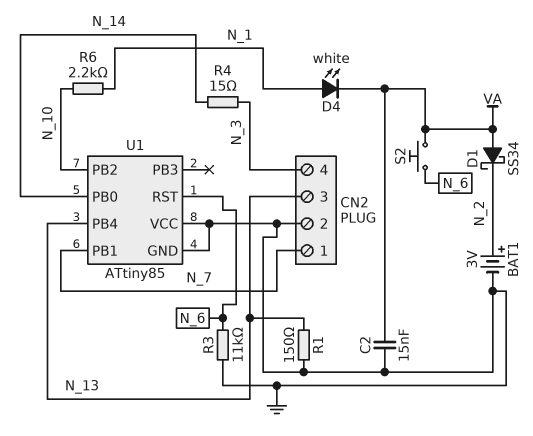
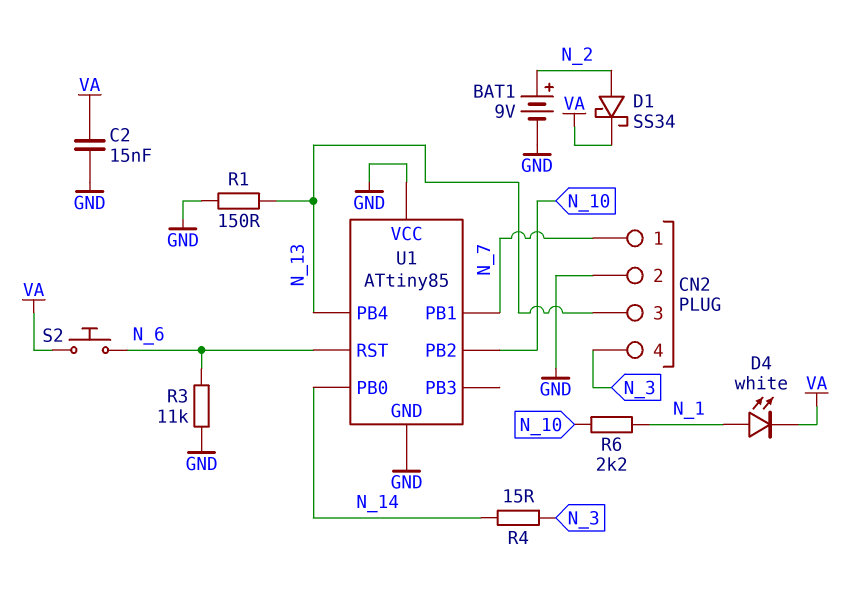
BAT1: 3V (plus N_2, minus GND) -> 9V (plus N_2, minus GND)
D1: schottky SS34 (A VA, K N_2) -> schottky SS34 (A N_2, K VA)

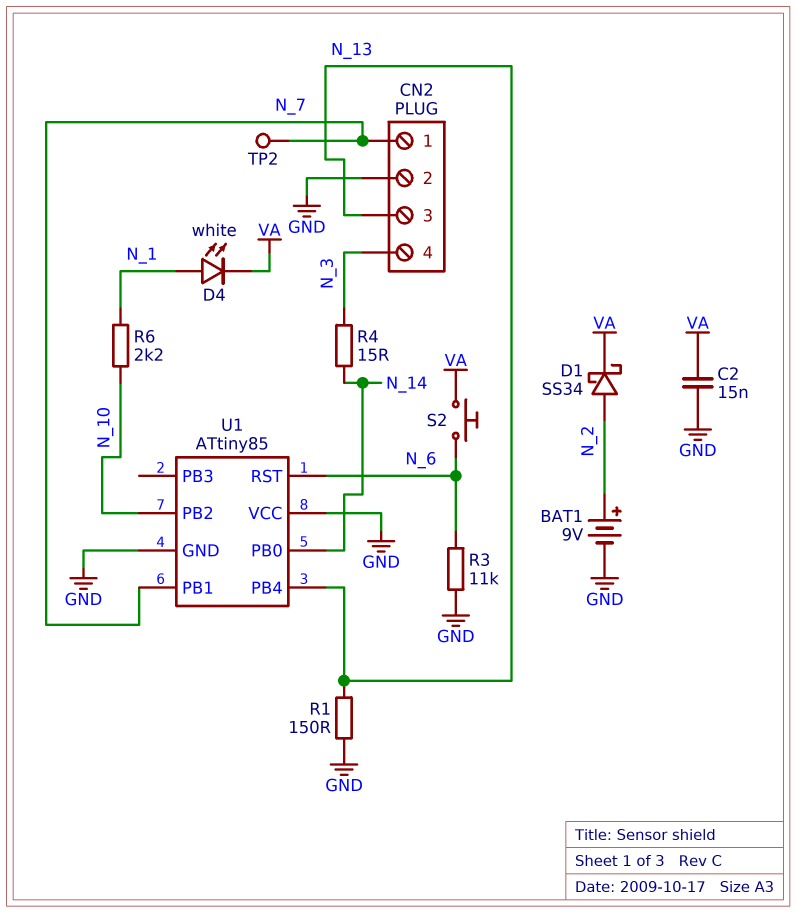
TP2: none -> test point (N_7)

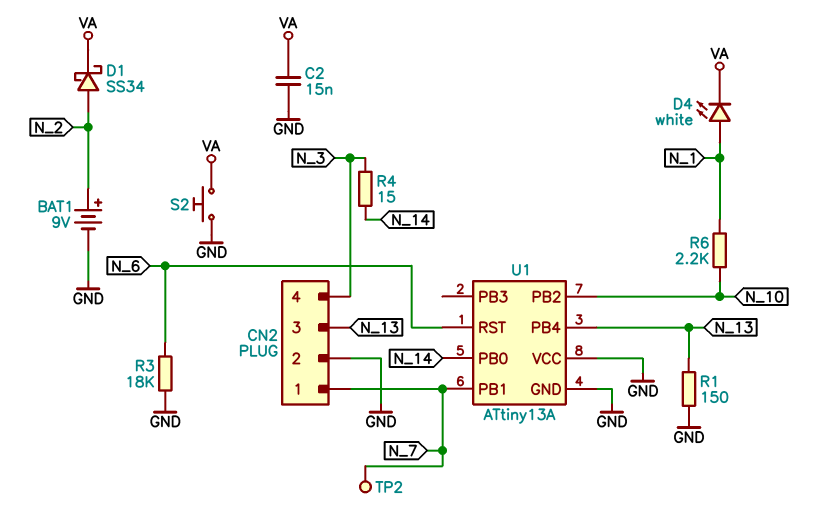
R3: 11k (GND, N_6) -> 18k (GND, N_6)
S2: button (N_6, VA) -> button (GND, VA)
U1: ATtiny85 -> ATtiny13A

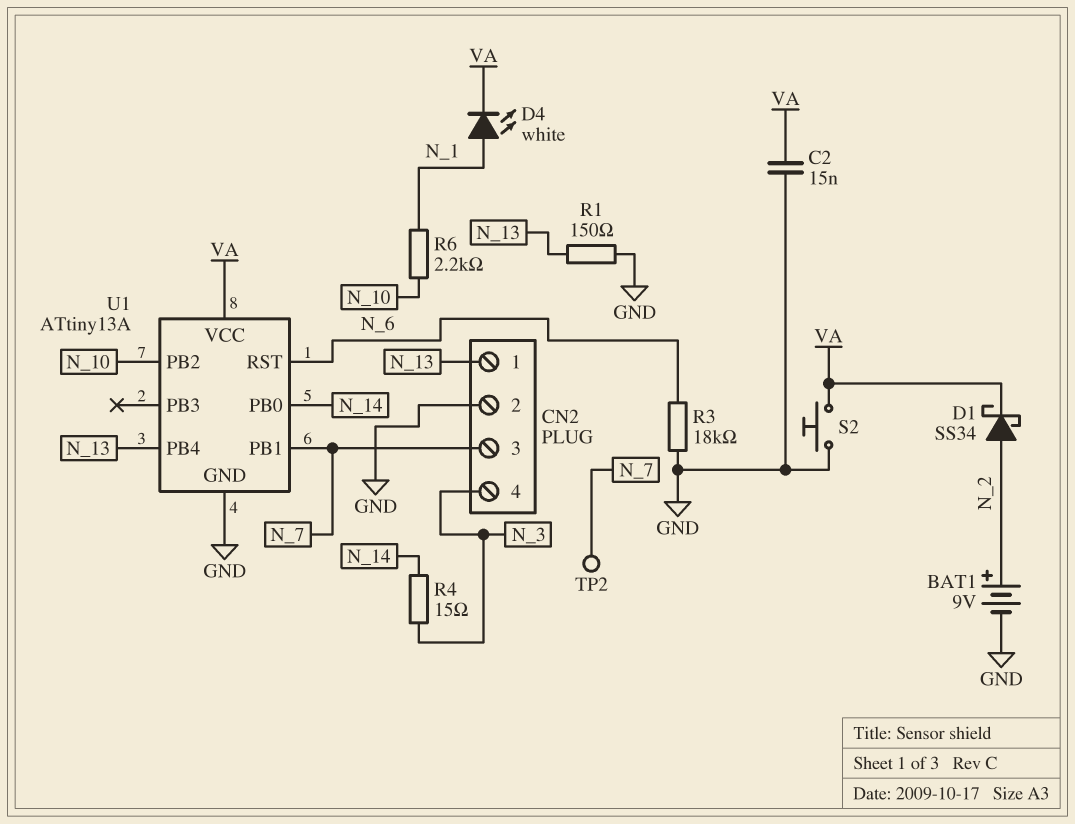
CN2 pin 1: N_7 -> N_13
CN2 pin 3: N_13 -> N_7
U1 pin VCC: GND -> VA

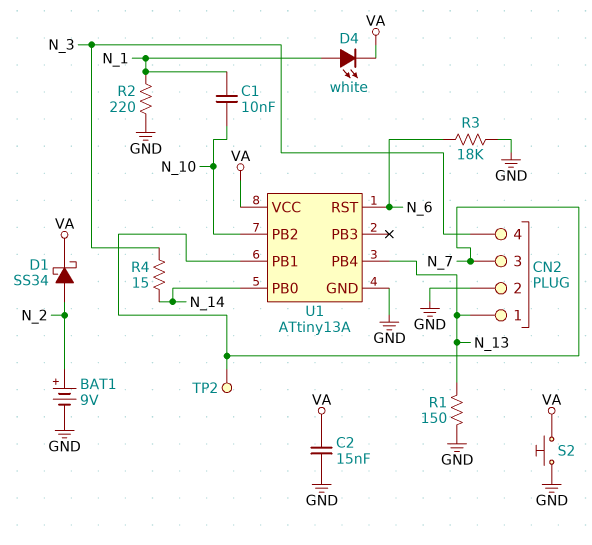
C1: none -> 10nF (N_1, N_10)
R2: none -> 220 (GND, N_1)
R6: 2.2k (N_1, N_10) -> none

